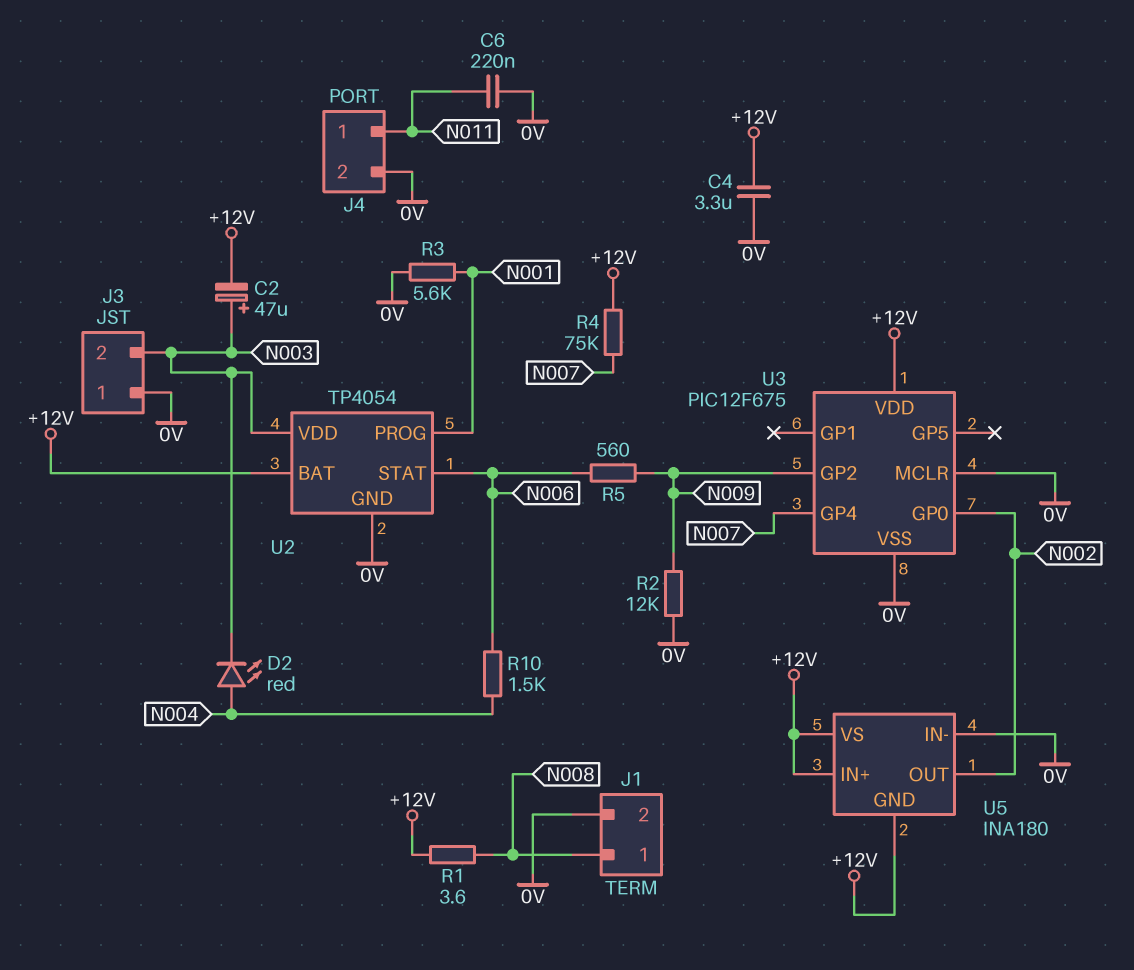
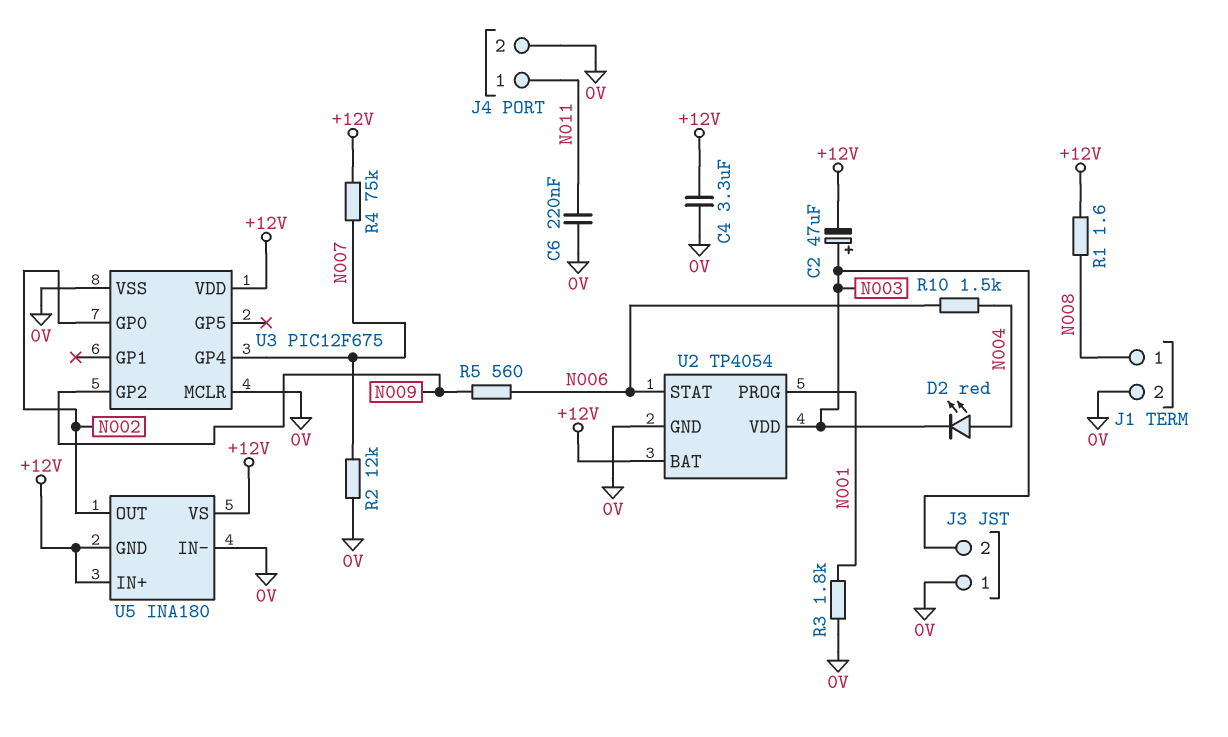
R1: 3.6 (+12V, N008) -> 1.6 (+12V, N008)
R2: 12k (0V, N009) -> 12k (0V, N007)
R3: 5.6k (0V, N001) -> 1.8k (0V, N001)

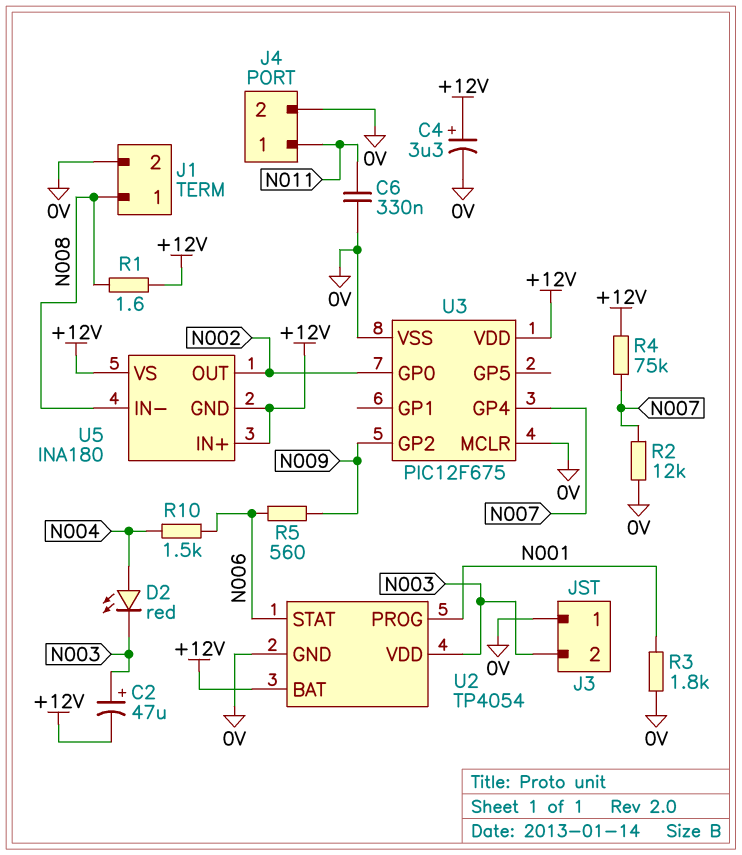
C4: 3.3uF (+12V, 0V) -> 3.3uF (plus +12V, minus 0V)
C6: 220nF (0V, N011) -> 330nF (0V, N011)
U5 pin IN-: 0V -> N008

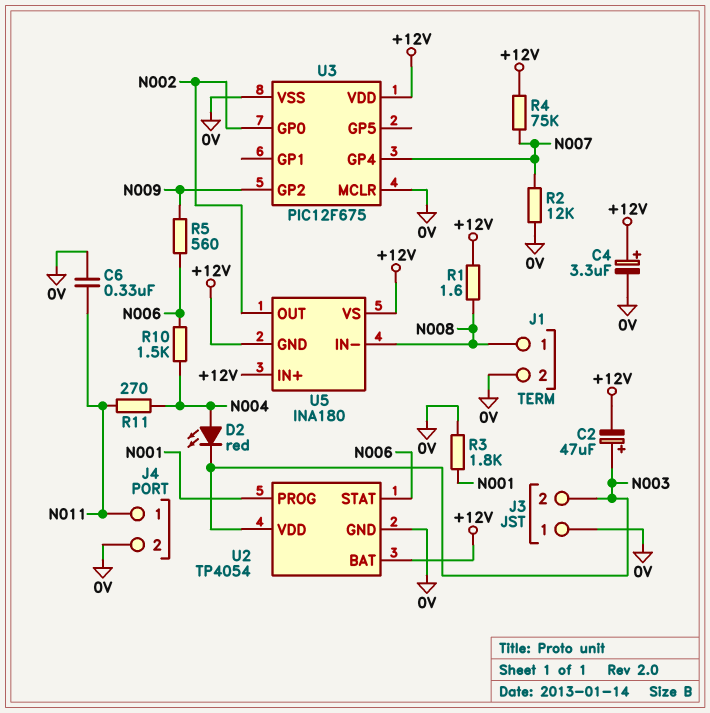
R11: none -> 270 (N004, N011)

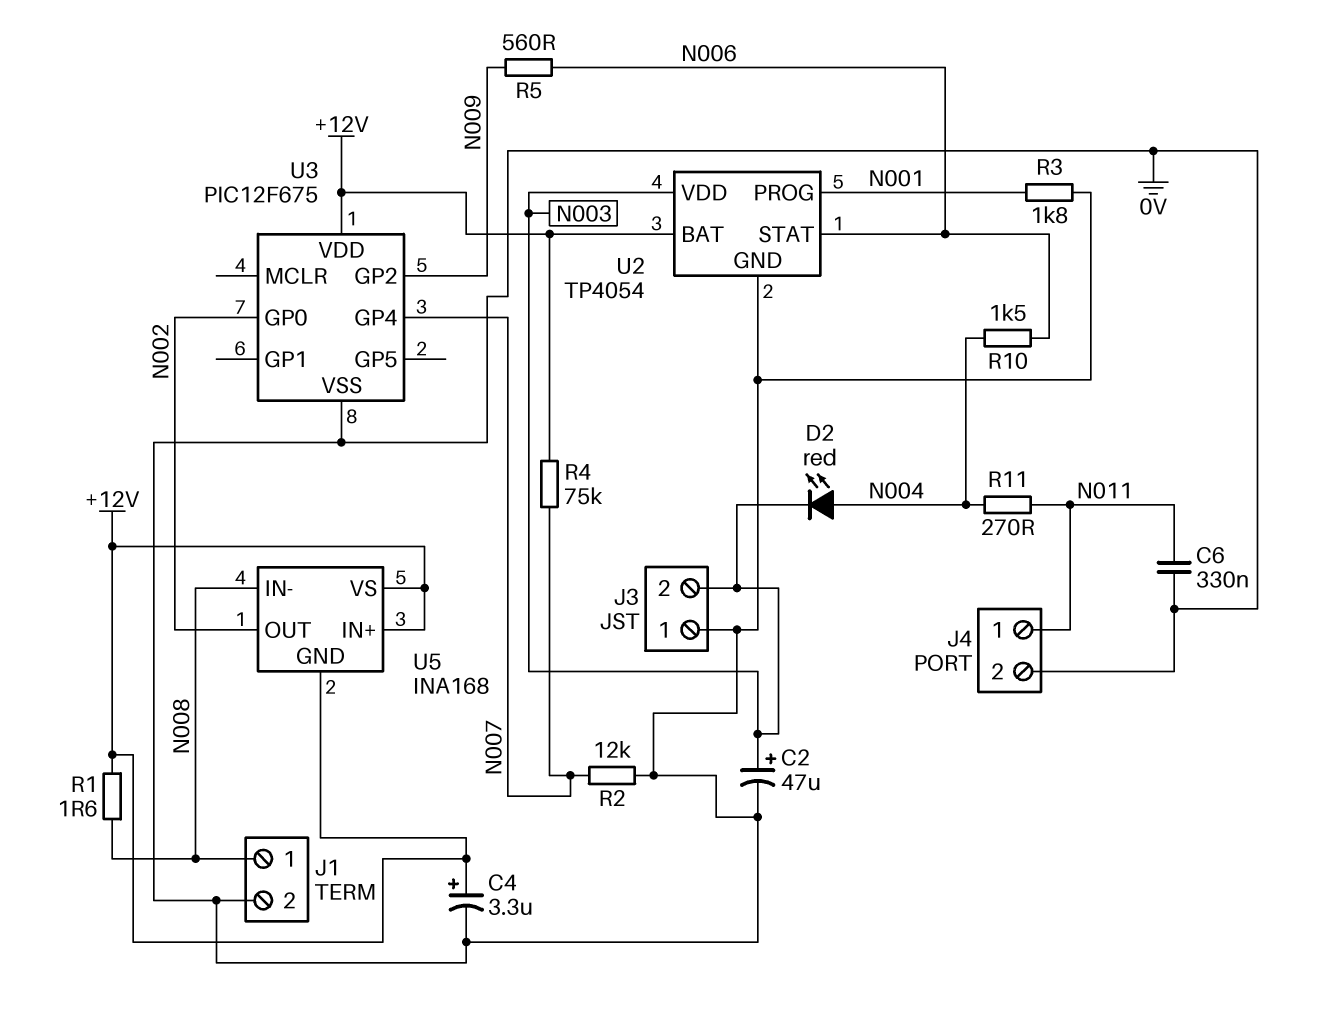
C2: 47uF (plus N003, minus +12V) -> 47uF (plus N003, minus 0V)
U3 pin MCLR: 0V -> none
U5: INA180 -> INA168

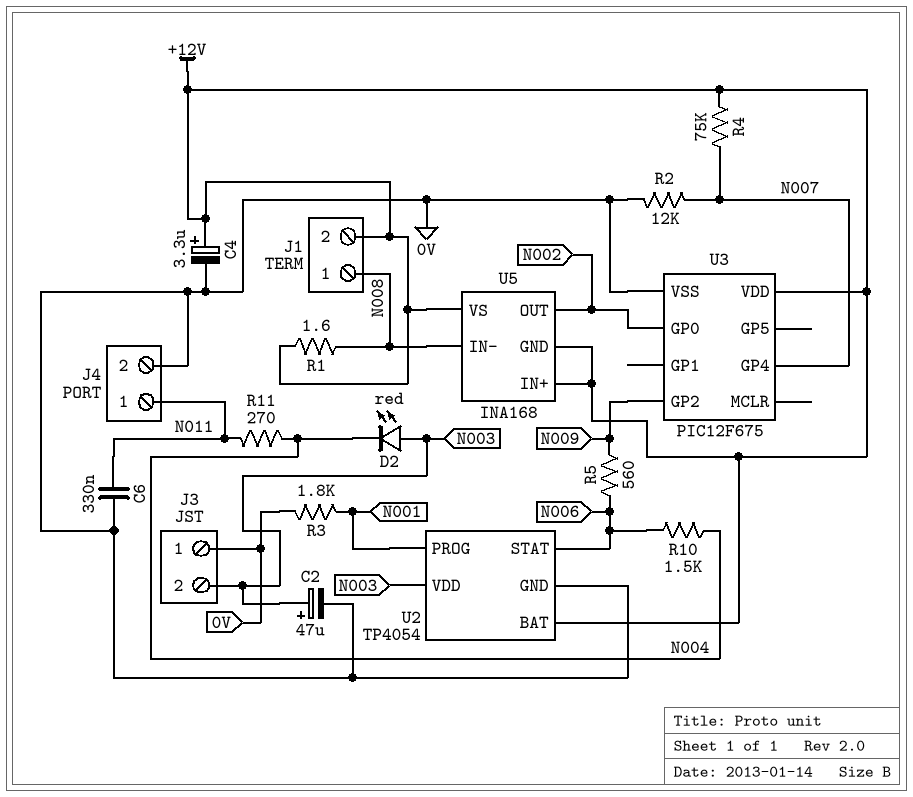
D2: LED red (A N004, K N003) -> LED red (A N003, K N004)
J1 pin 2: 0V -> +12V

